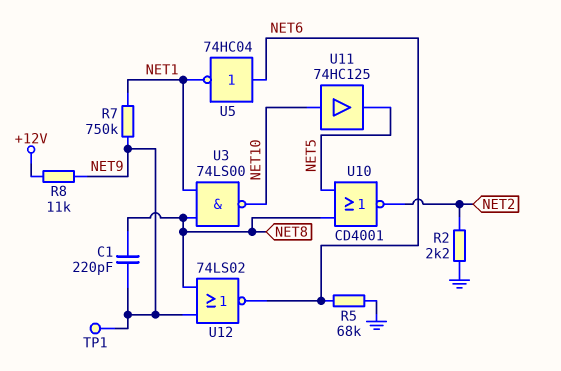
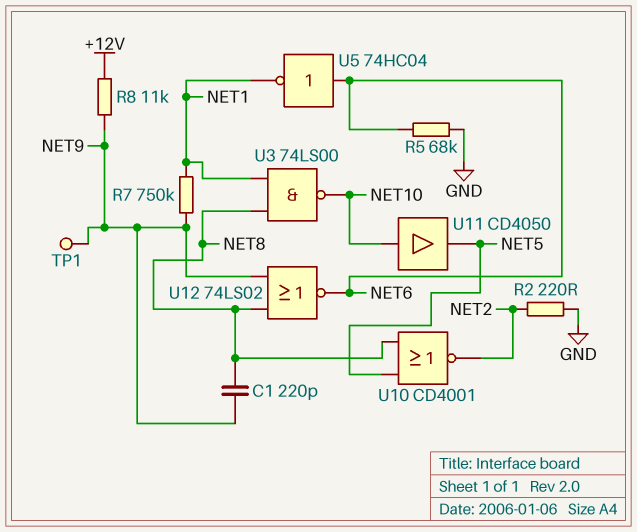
R2: 2.2k (GND, NET2) -> 220 (GND, NET2)
U11: buffer 74HC125 (in NET10, out NET5) -> buffer CD4050 (in NET10, out NET5)

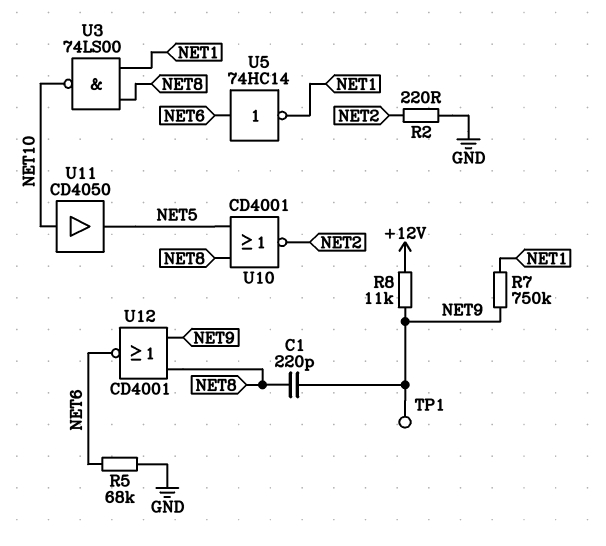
U5: NOT 74HC04 (in NET6, out NET1) -> NOT 74HC14 (in NET6, out NET1)
U12: NOR 74LS02 (in NET8, in NET9, out NET6) -> NOR CD4001 (in NET8, in NET9, out NET6)

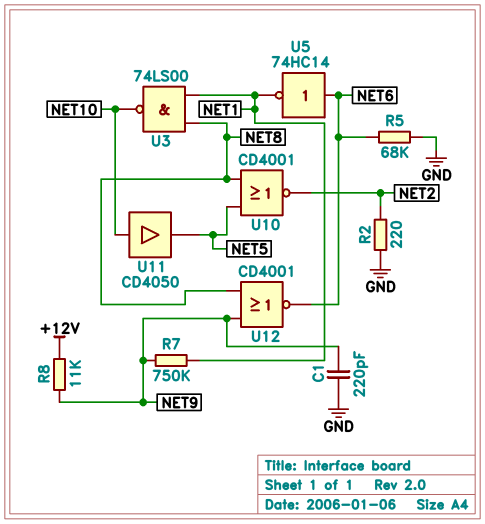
C1: 220pF (NET8, NET9) -> 220pF (GND, NET9)
TP1: test point (NET9) -> none

